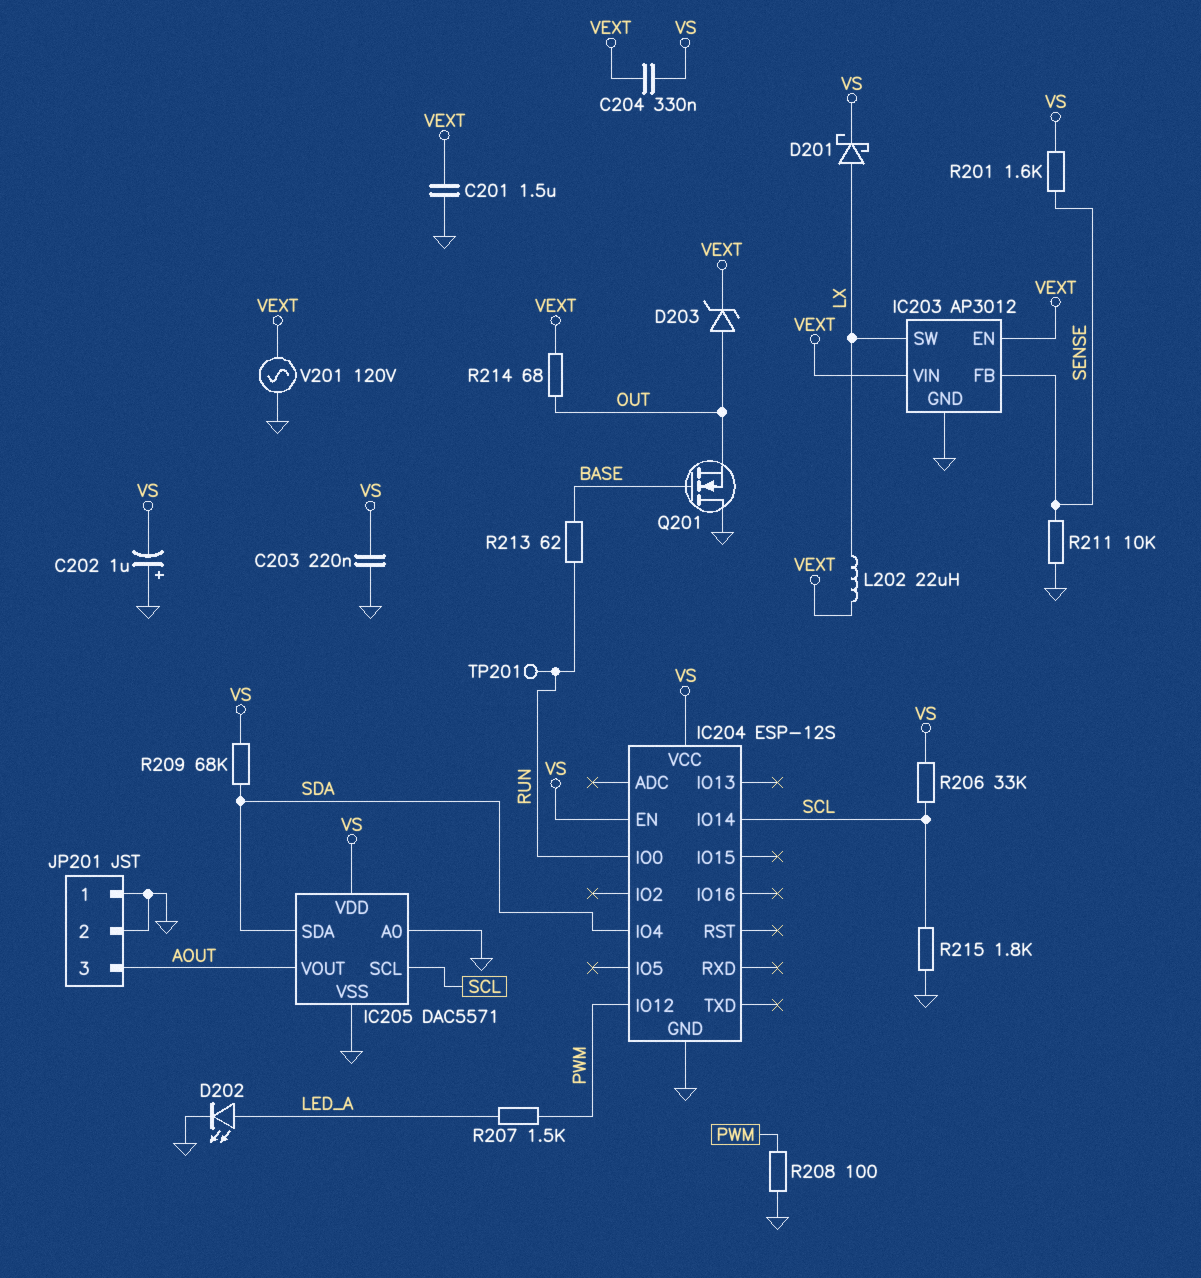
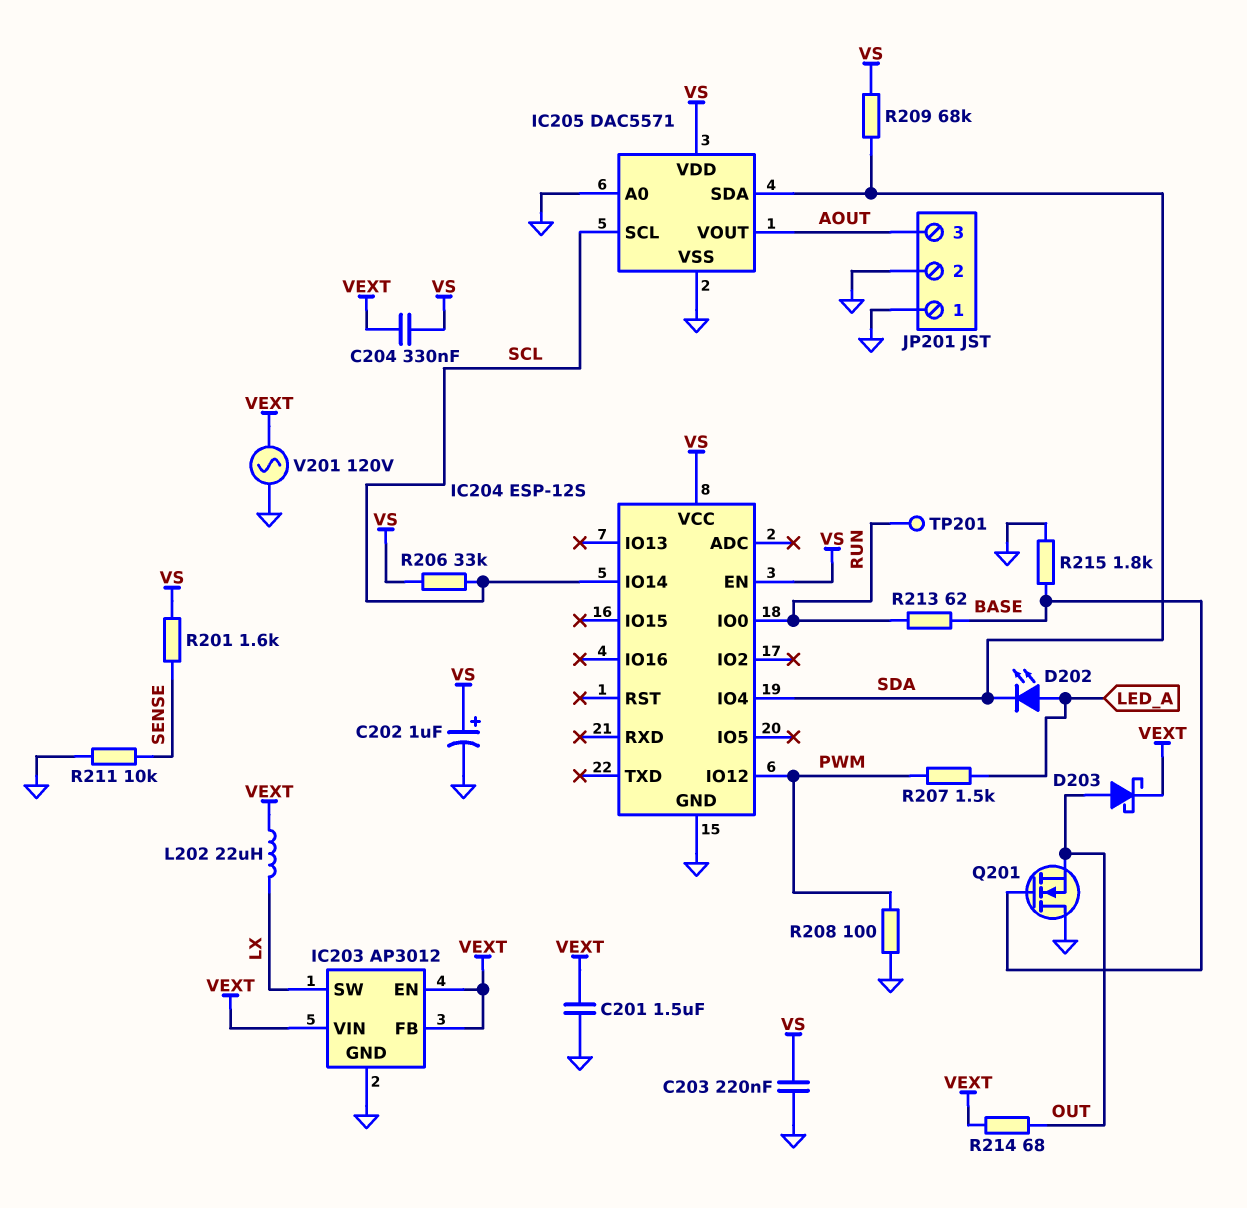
C202: 1uF (plus GND, minus VS) -> 1uF (plus VS, minus GND)
D201: schottky (A LX, K VS) -> none
D202: LED (A LED_A, K GND) -> LED (A LED_A, K SDA)
D203: zener (A OUT, K VEXT) -> schottky (A OUT, K VEXT)
IC203 pin FB: SENSE -> VEXT
R215: 1.8k (GND, SCL) -> 1.8k (BASE, GND)

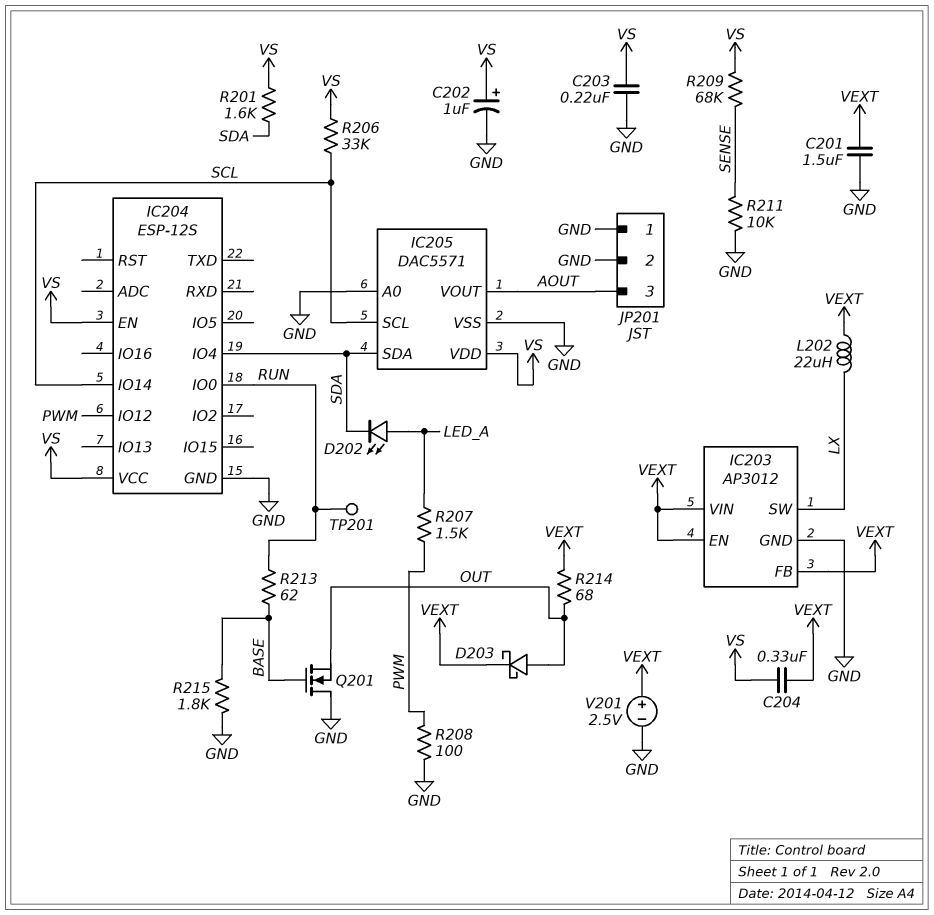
R201: 1.6k (SENSE, VS) -> 1.6k (SDA, VS)
R209: 68k (SDA, VS) -> 68k (SENSE, VS)
V201: AC 120V (GND, VEXT) -> 2.5V (plus VEXT, minus GND)

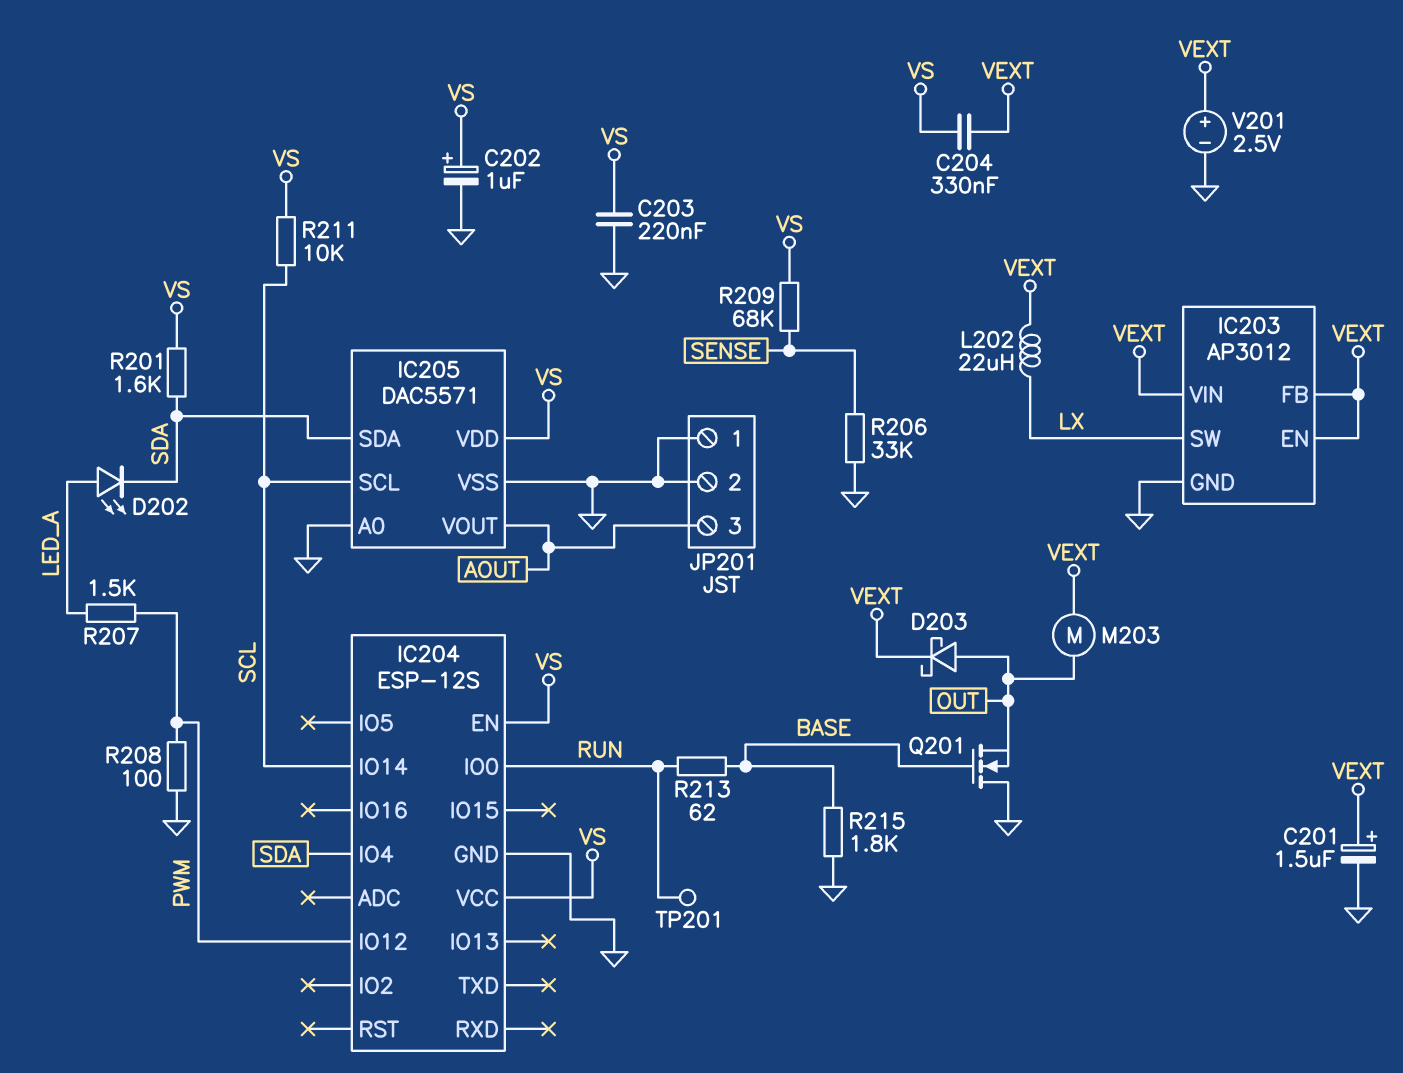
C201: 1.5uF (GND, VEXT) -> 1.5uF (plus VEXT, minus GND)
M203: none -> motor (OUT, VEXT)
R206: 33k (SCL, VS) -> 33k (GND, SENSE)
R211: 10k (GND, SENSE) -> 10k (SCL, VS)
R214: 68 (OUT, VEXT) -> none

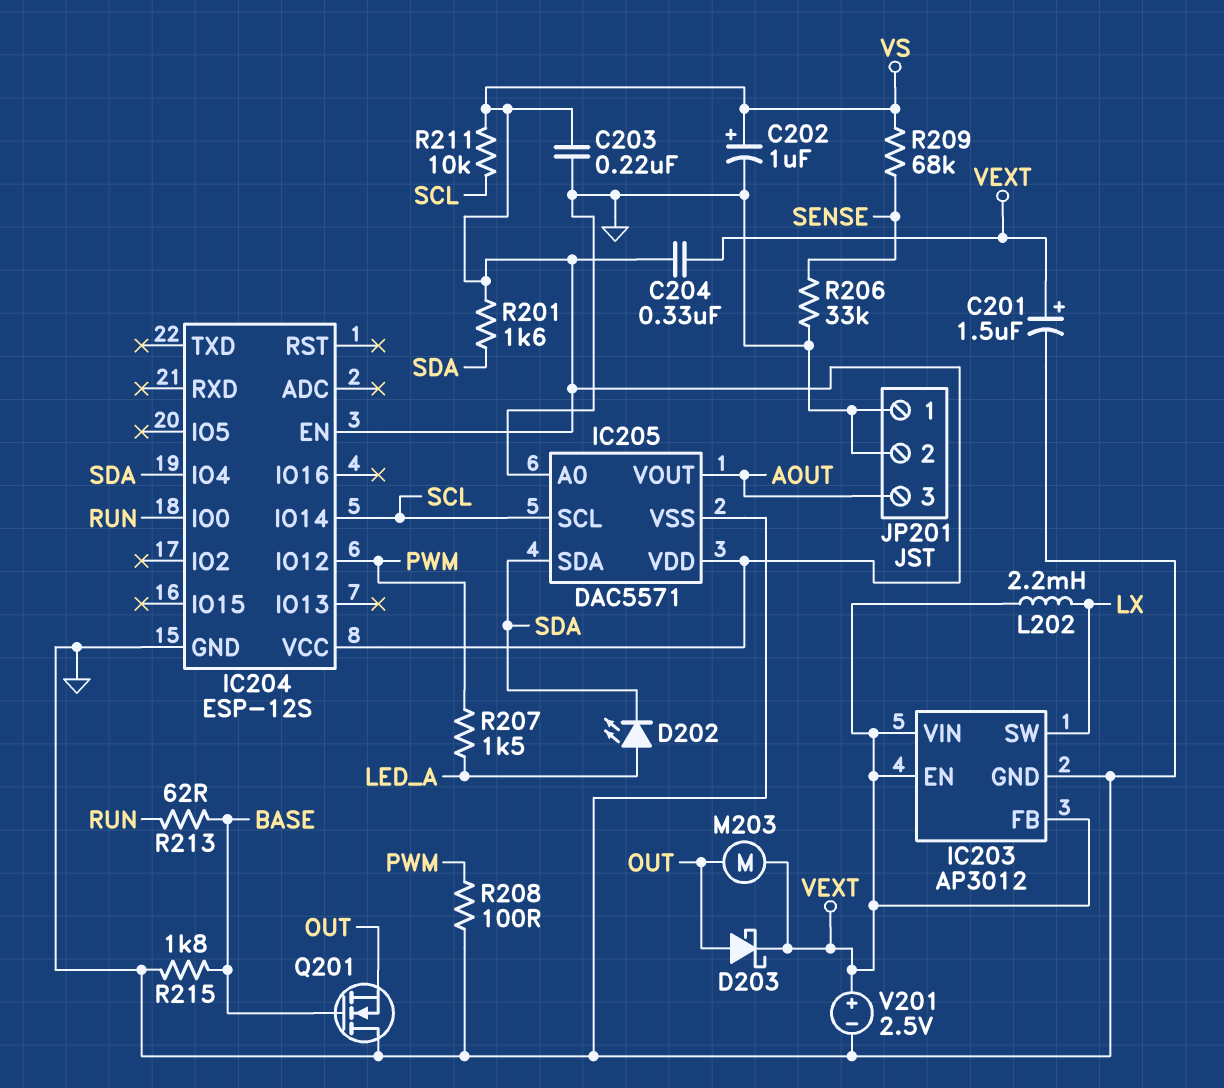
L202: 22uH (LX, VEXT) -> 2.2mH (LX, VEXT)
TP201: test point (RUN) -> none

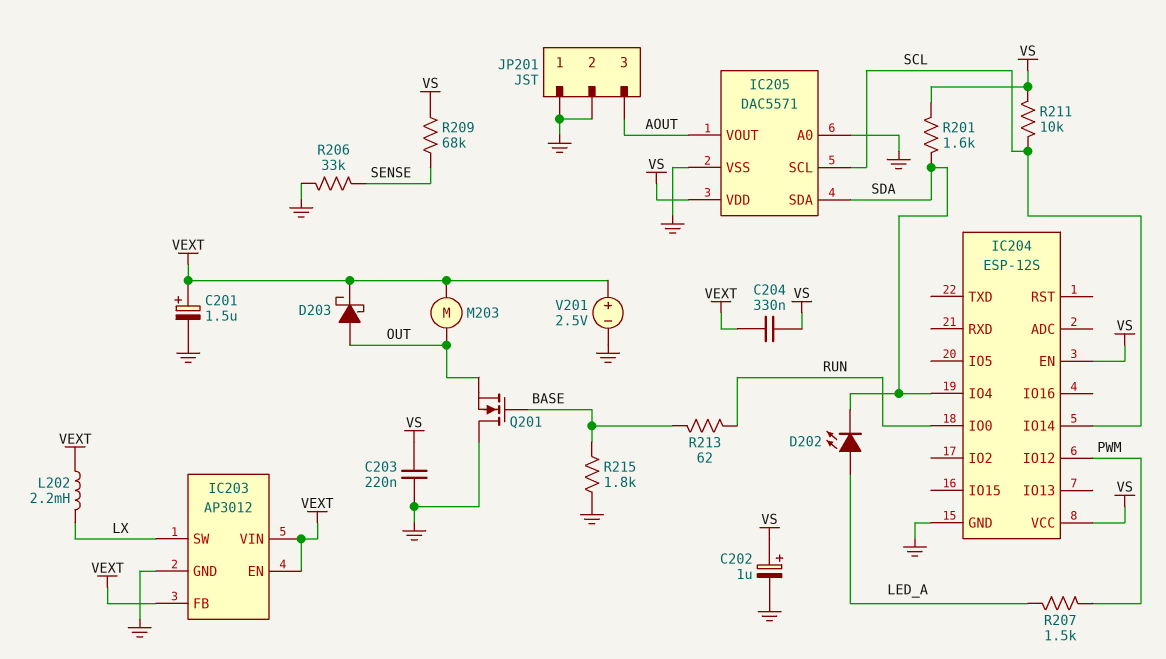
R208: 100 (GND, PWM) -> none

